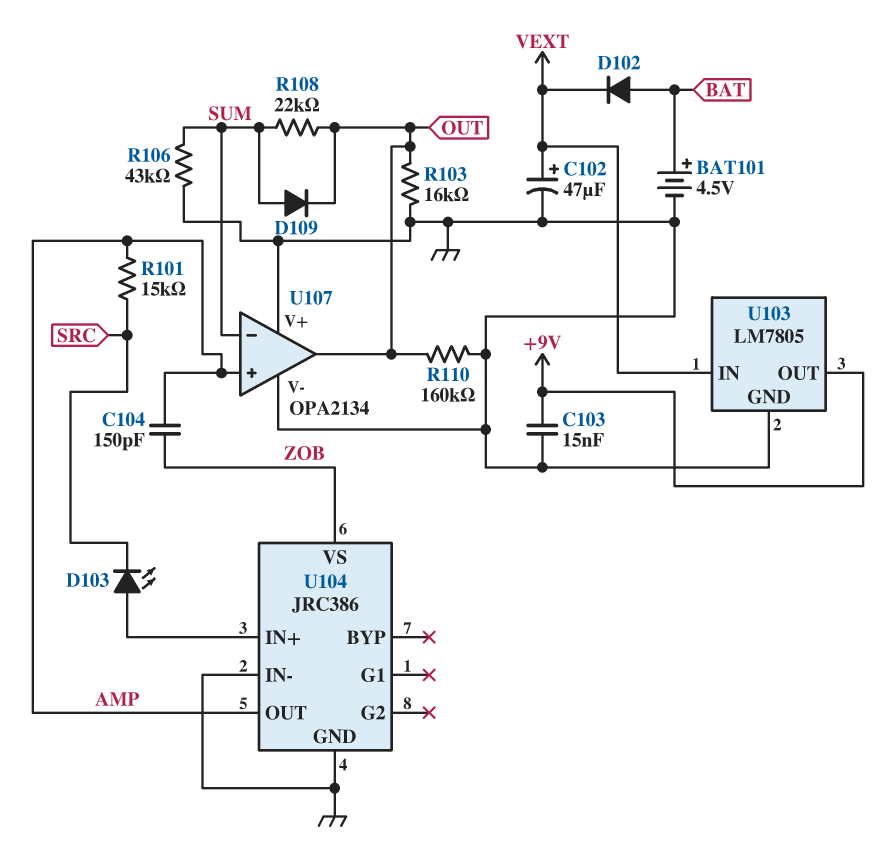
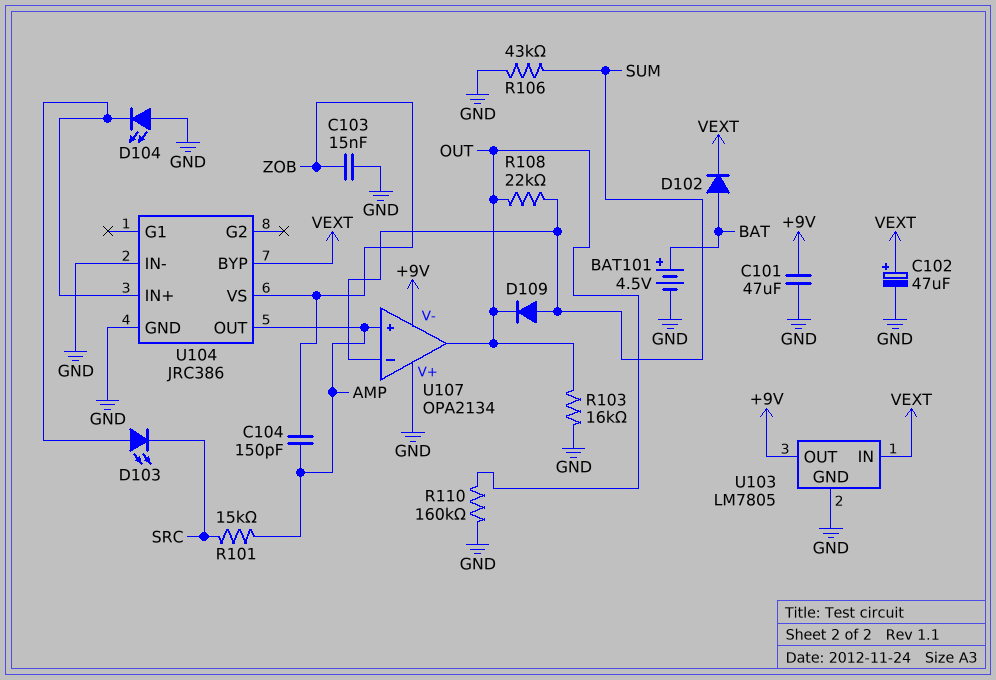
C101: none -> 47uF (+9V, GND)
C103: 15nF (+9V, GND) -> 15nF (GND, ZOB)
D104: none -> LED (A GND, K U104/IN+)
U104 pin BYP: none -> VEXT
U107 pin V-: GND -> +9V

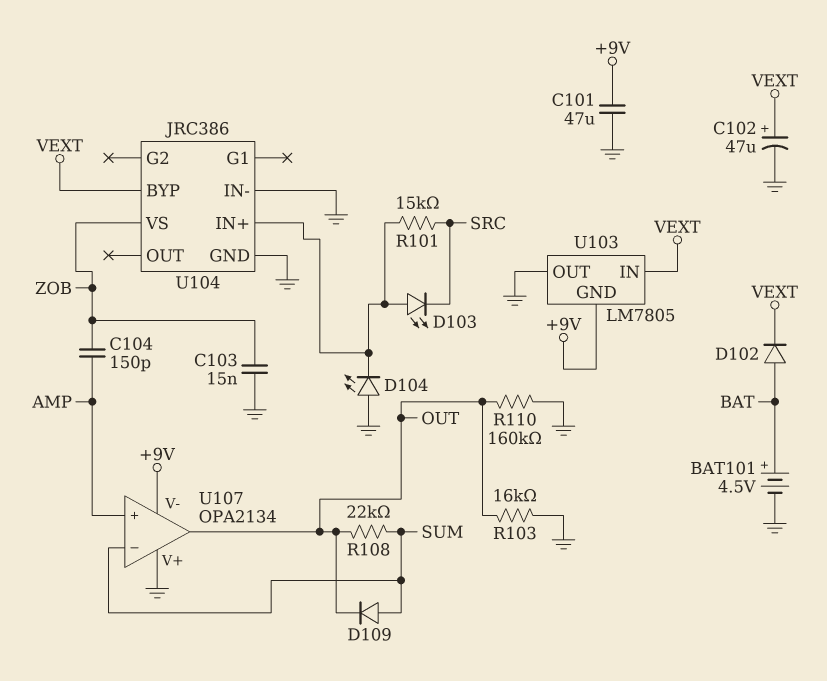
R101: 15k (AMP, SRC) -> 15k (SRC, U104/IN+)
R106: 43k (GND, SUM) -> none
U103 pin GND: GND -> +9V
U103 pin OUT: +9V -> GND
U104 pin OUT: AMP -> none

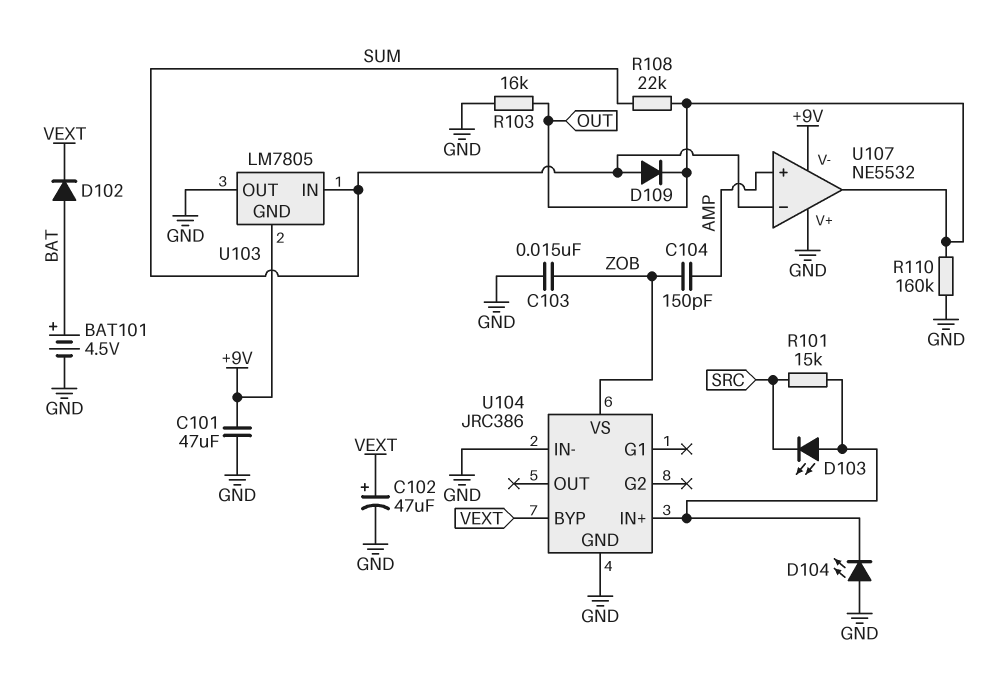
U103 pin IN: VEXT -> SUM
U107: OPA2134 -> NE5532

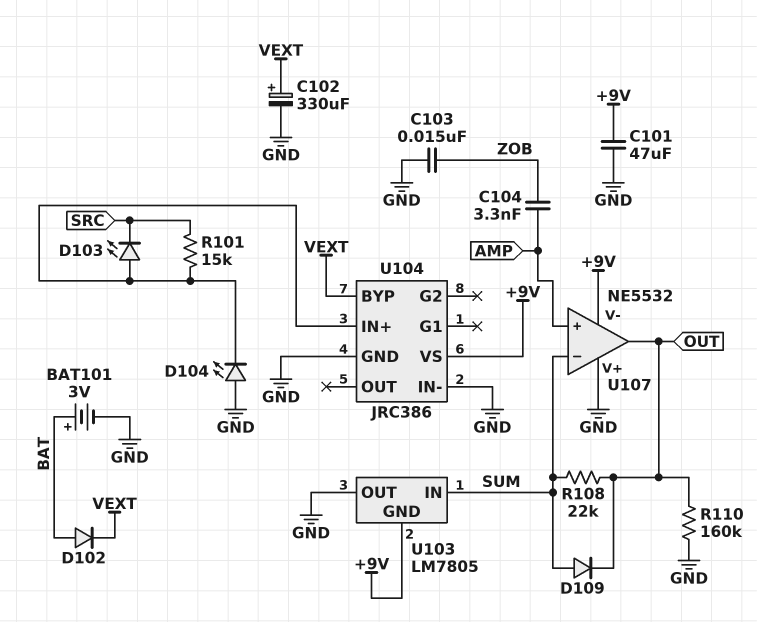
BAT101: 4.5V (plus BAT, minus GND) -> 3V (plus BAT, minus GND)
C102: 47uF (plus VEXT, minus GND) -> 330uF (plus VEXT, minus GND)
C104: 150pF (AMP, ZOB) -> 3.3nF (AMP, ZOB)
R103: 16k (GND, OUT) -> none
U104 pin VS: ZOB -> +9V

